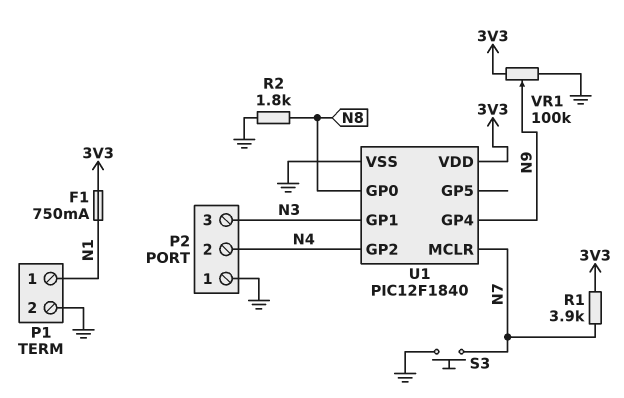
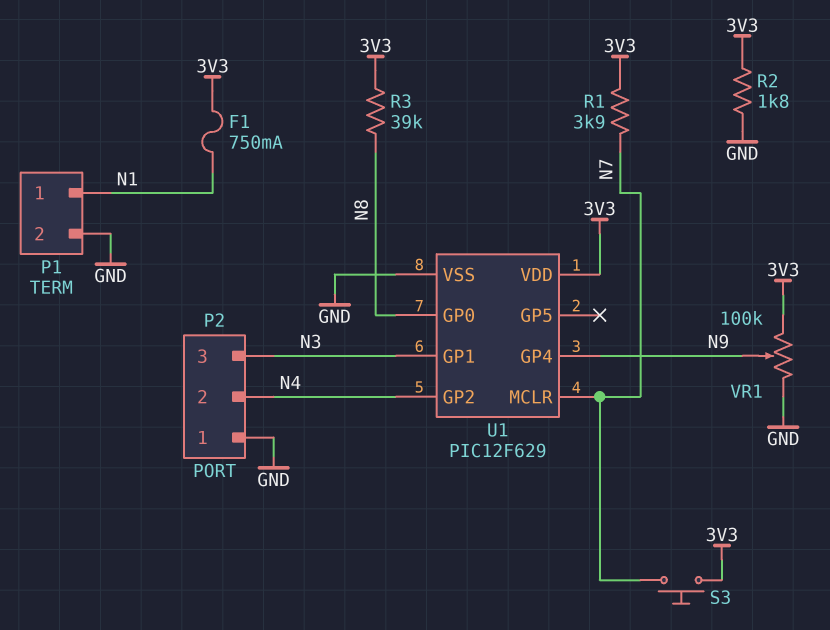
R2: 1.8k (GND, N8) -> 1.8k (3V3, GND)
R3: none -> 39k (3V3, N8)
S3: button (GND, N7) -> button (3V3, N7)
U1: PIC12F1840 -> PIC12F629

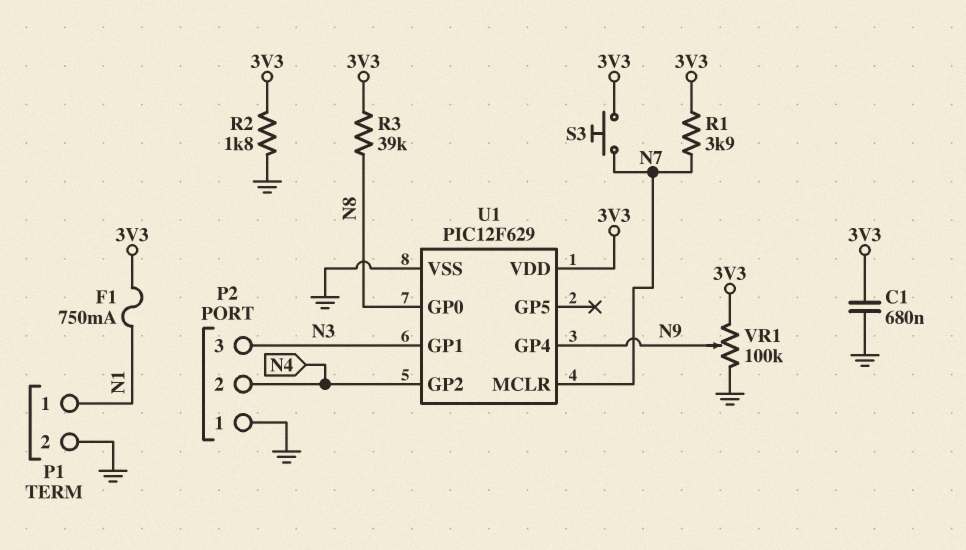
C1: none -> 680nF (3V3, GND)

